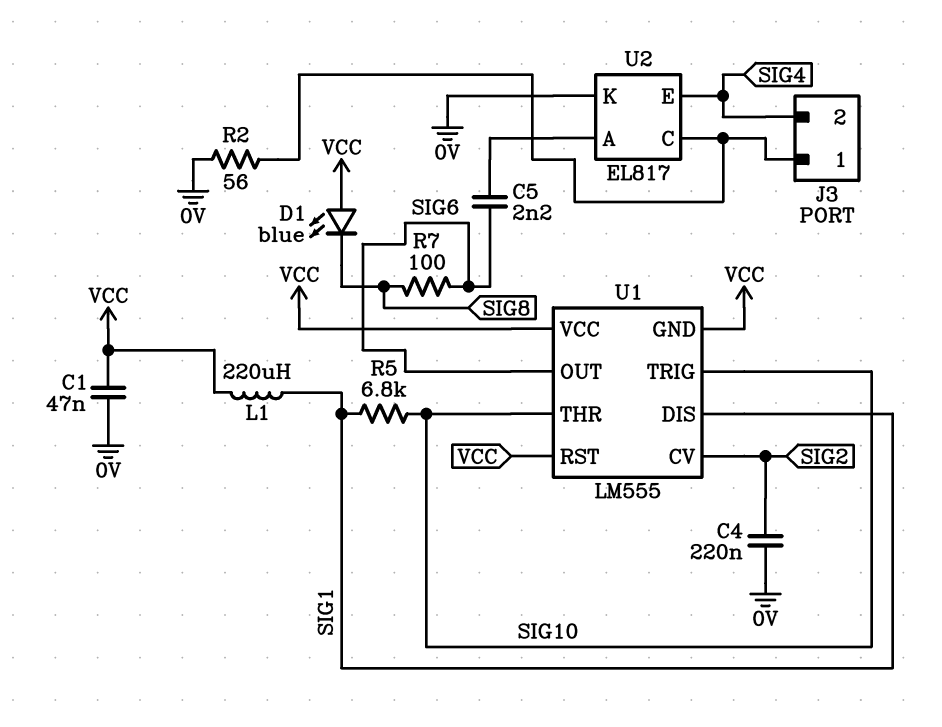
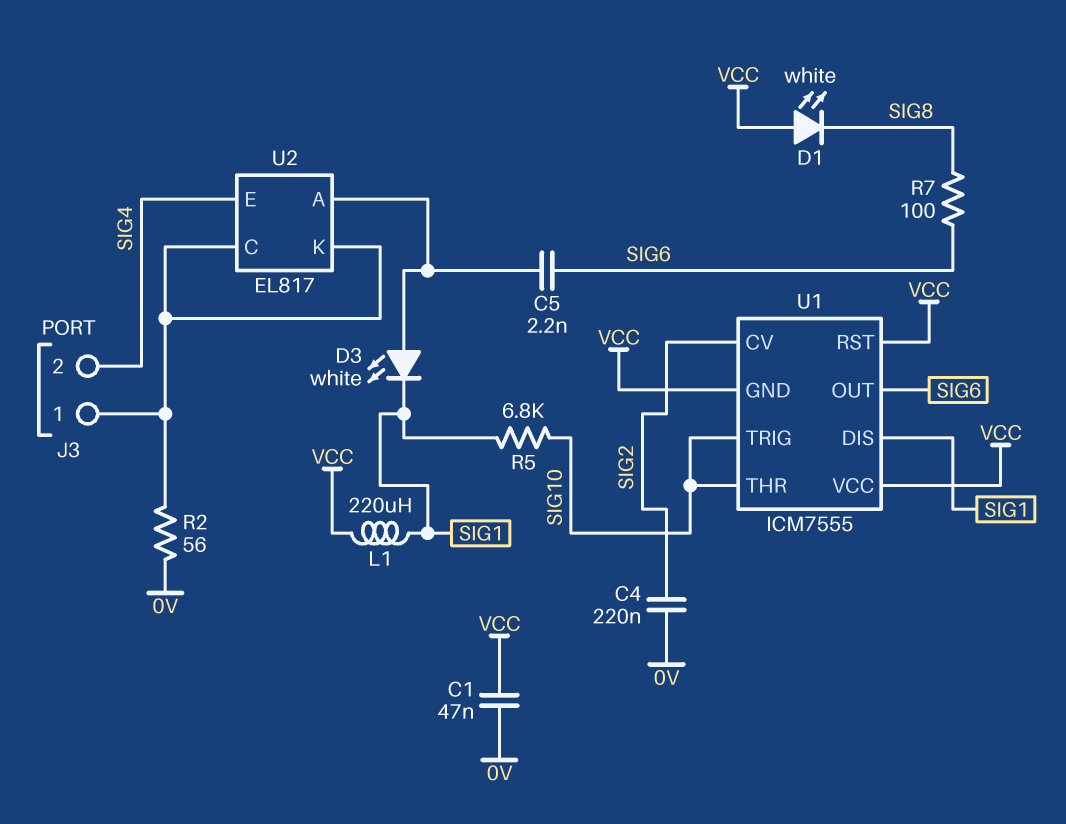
D1: LED blue (A VCC, K SIG8) -> LED white (A VCC, K SIG8)
D3: none -> LED white (A U2/A, K SIG1)
U1: LM555 -> ICM7555
U2 pin K: 0V -> J3/1

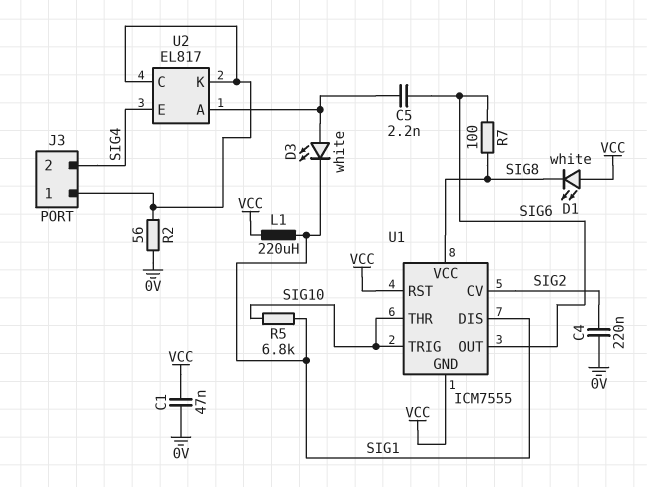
U1 pin VCC: VCC -> SIG8

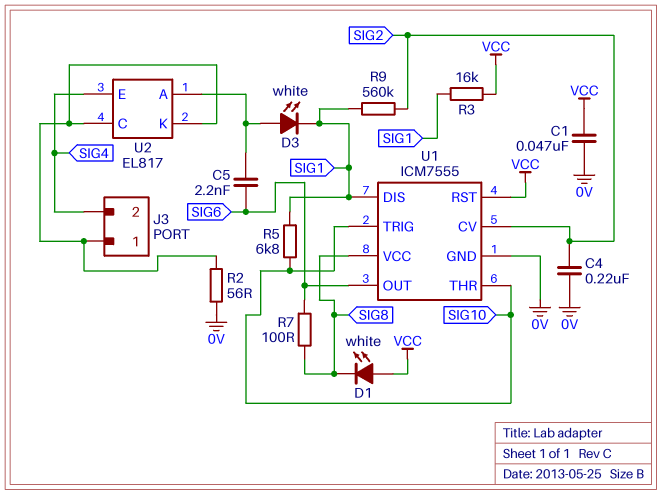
L1: 220uH (SIG1, VCC) -> none
R3: none -> 16k (SIG1, VCC)
R9: none -> 560k (SIG1, SIG2)
U1 pin GND: VCC -> 0V

